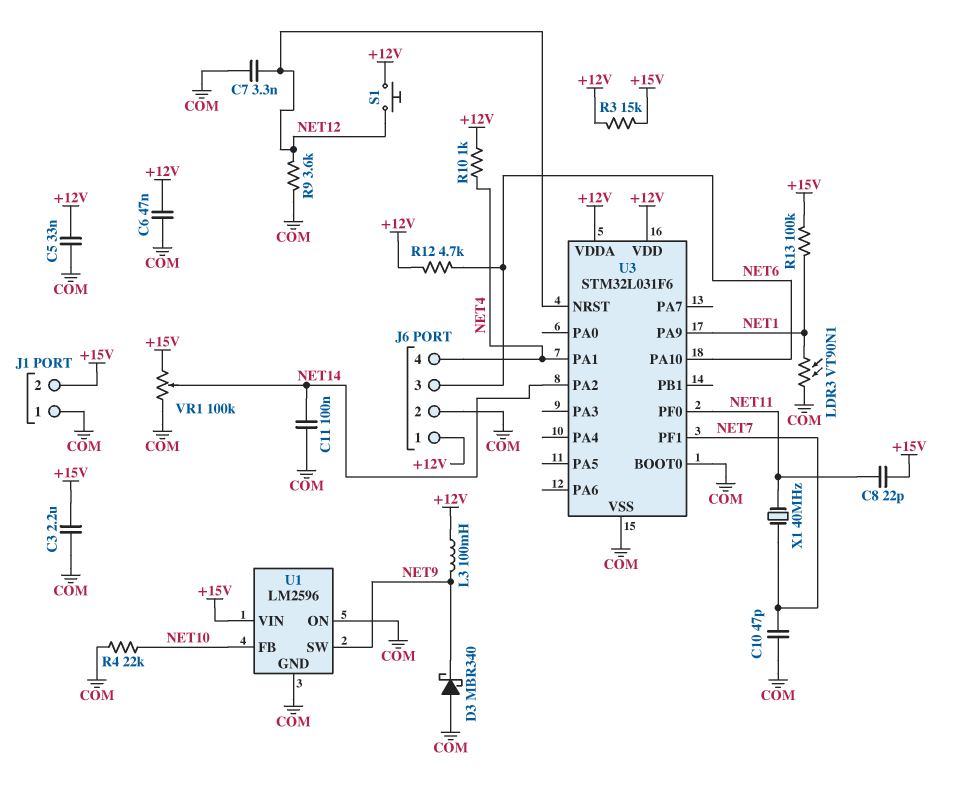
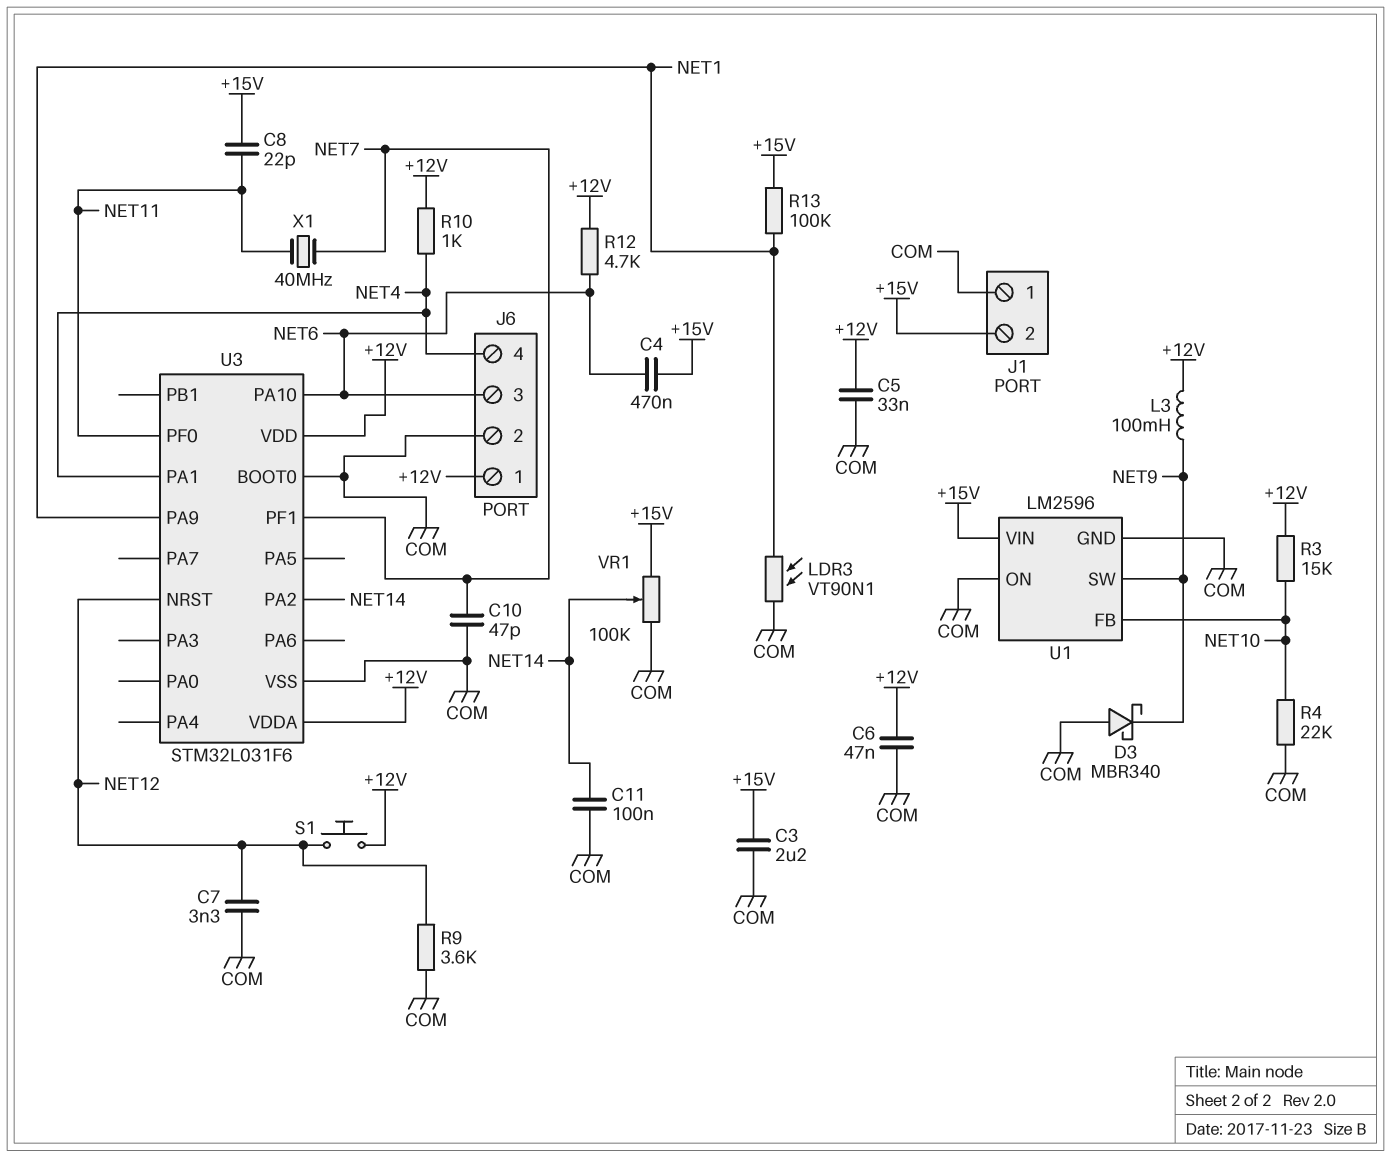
C4: none -> 470nF (+15V, NET6)
R3: 15k (+12V, +15V) -> 15k (+12V, NET10)

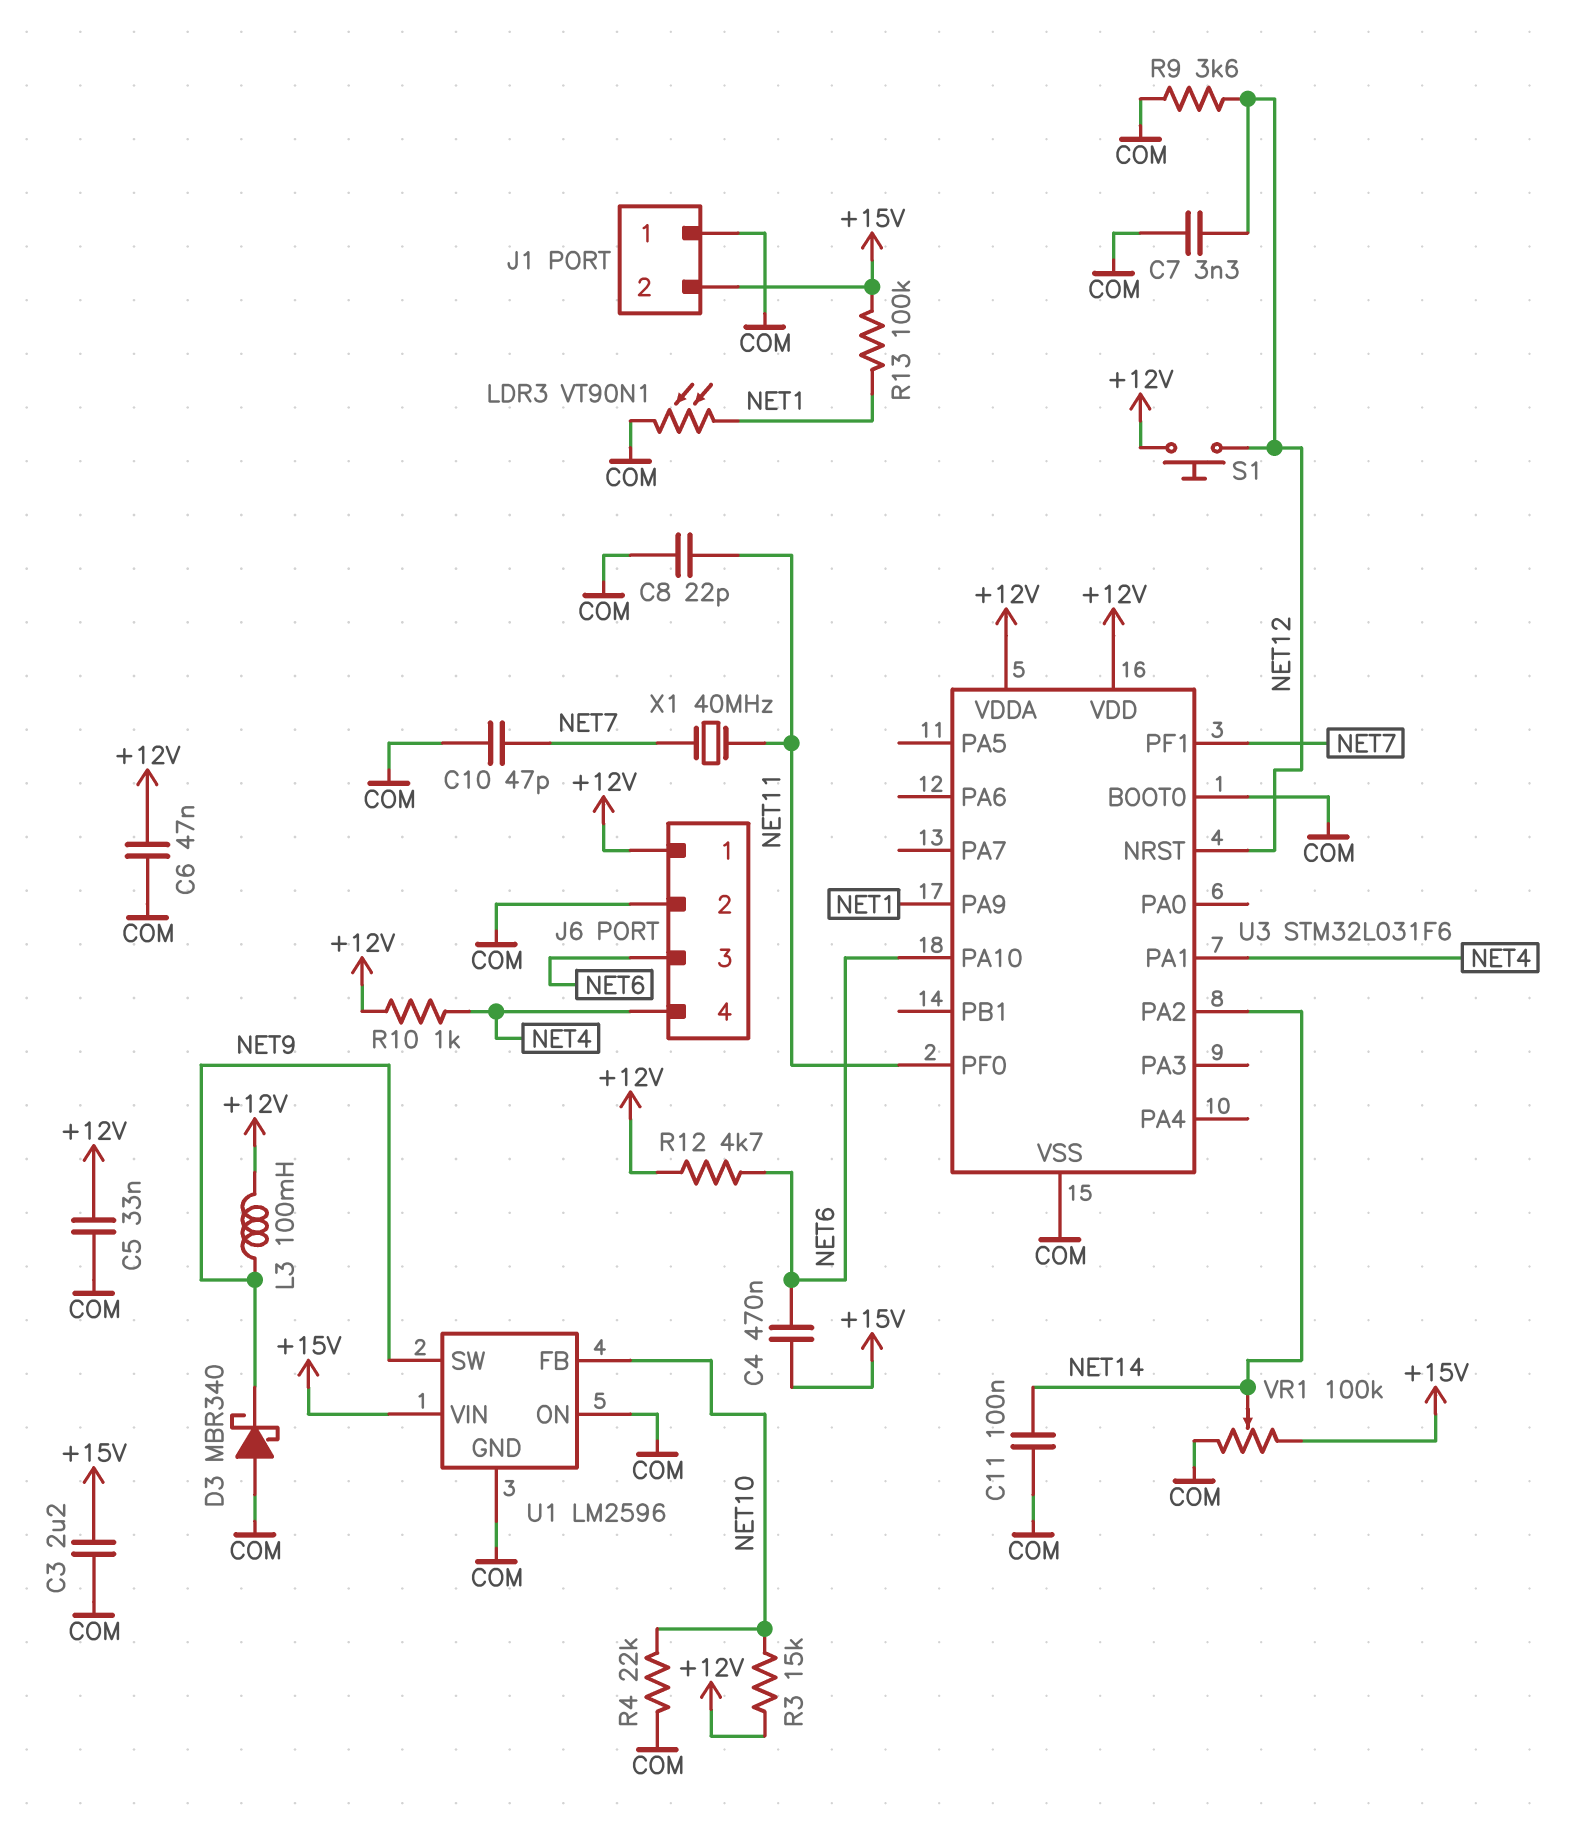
C8: 22pF (+15V, NET11) -> 22pF (COM, NET11)

